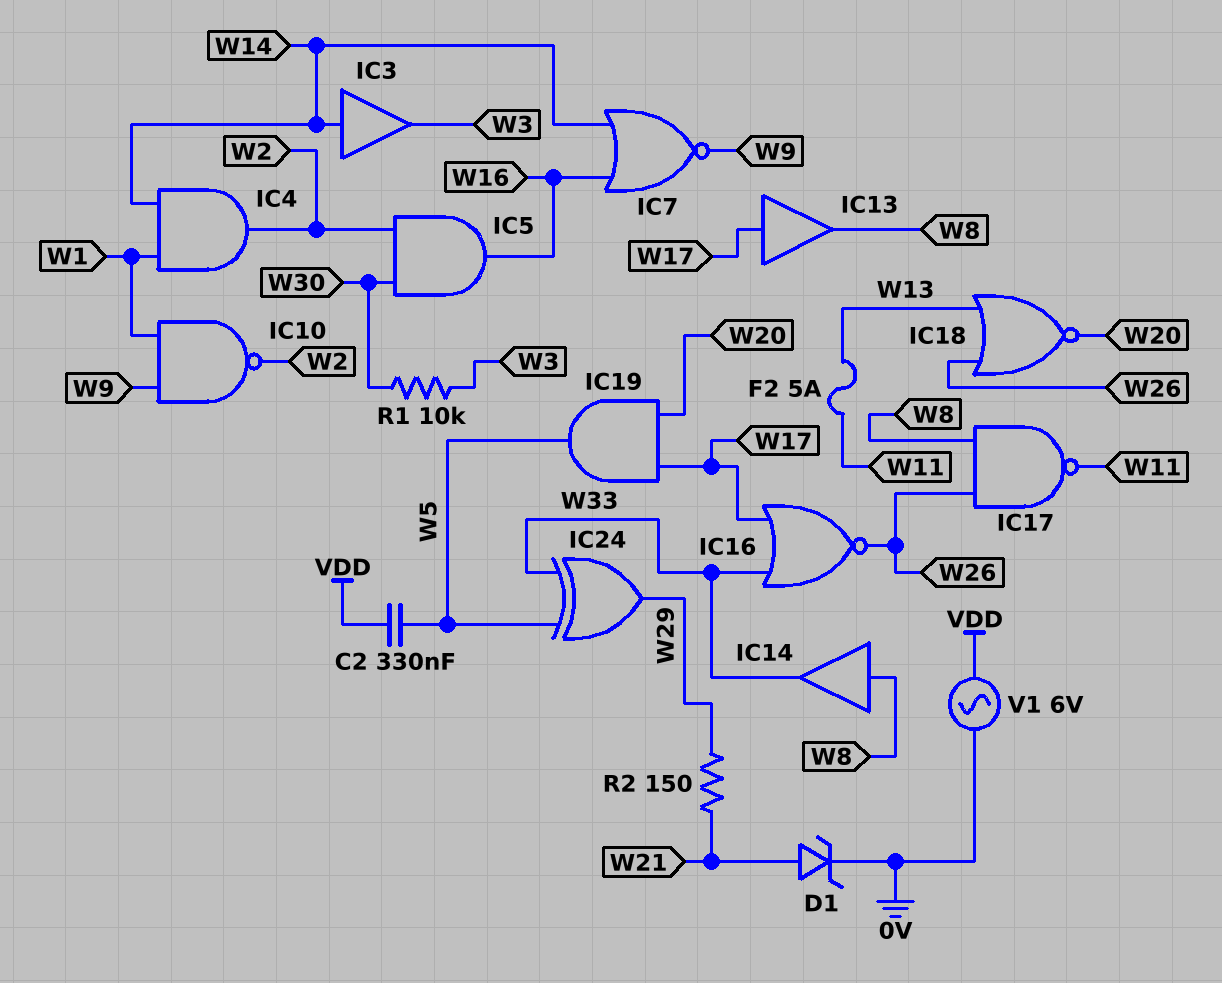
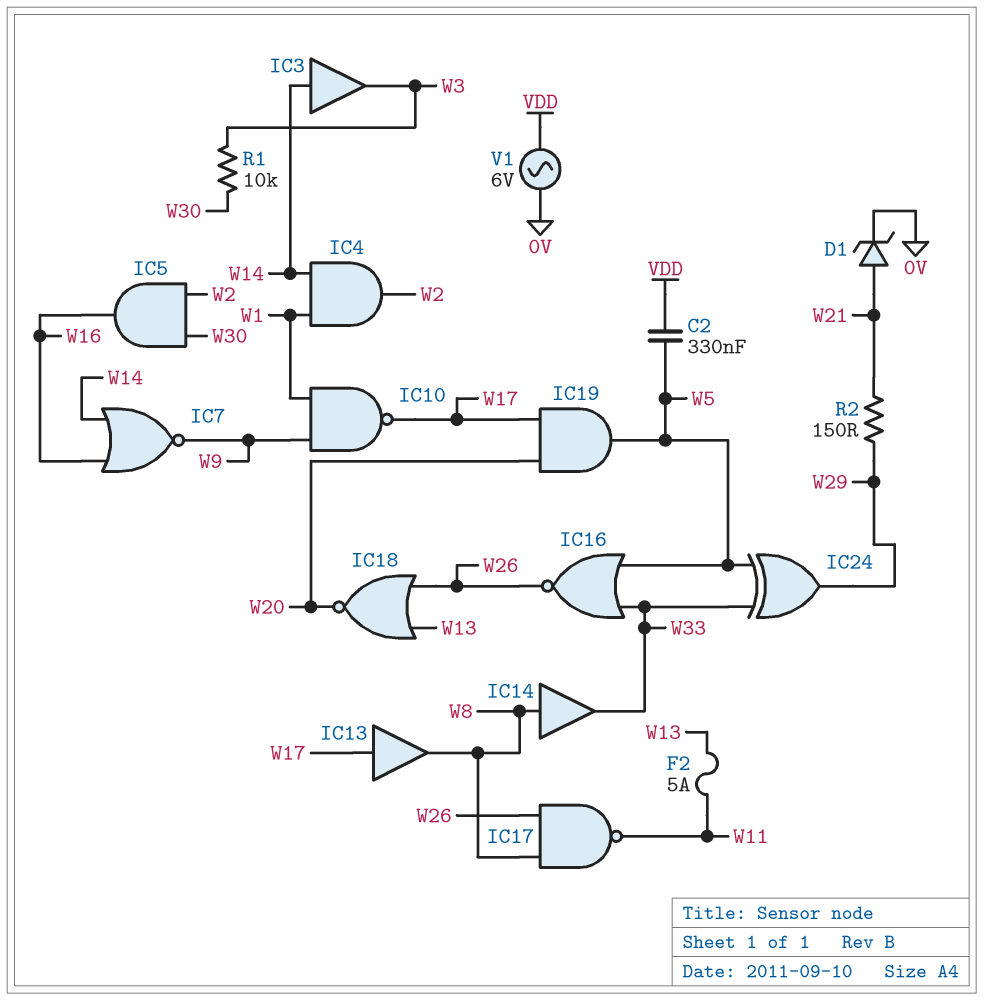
IC10: NAND (in W1, in W9, out W2) -> NAND (in W1, in W9, out W17)
IC16: NOR (in W17, in W33, out W26) -> NOR (in W5, in W33, out W26)

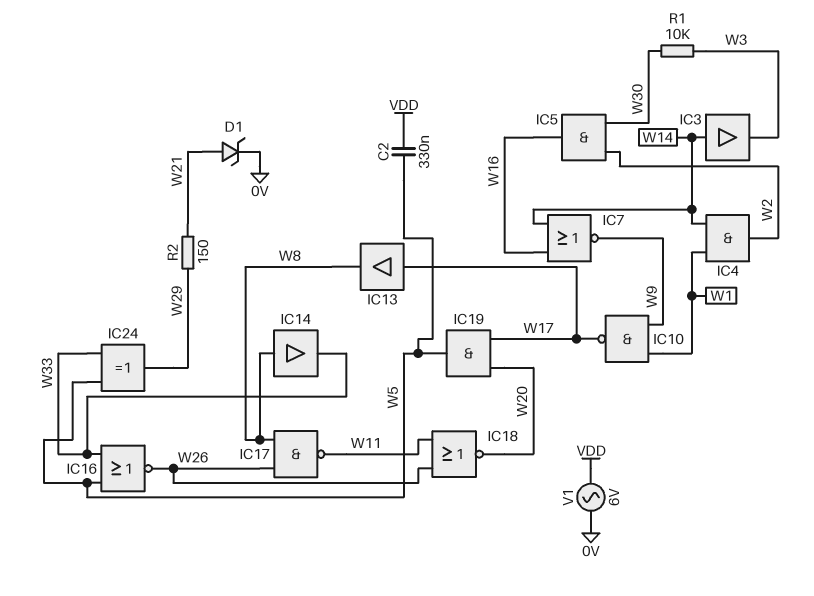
F2: 5A (W11, W13) -> none
IC18: NOR (in W13, in W26, out W20) -> NOR (in W11, in W26, out W20)

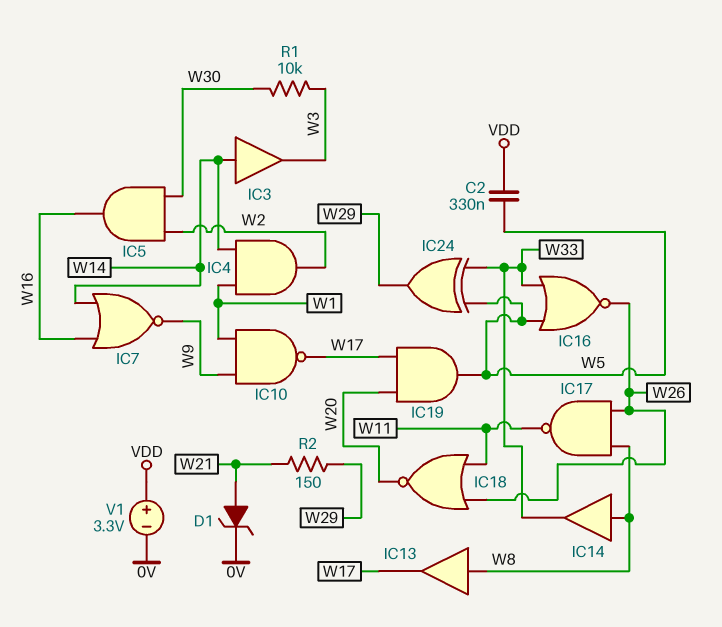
IC13: buffer (in W17, out W8) -> buffer (in W8, out W17)
V1: AC 6V (0V, VDD) -> 3.3V (plus VDD, minus 0V)

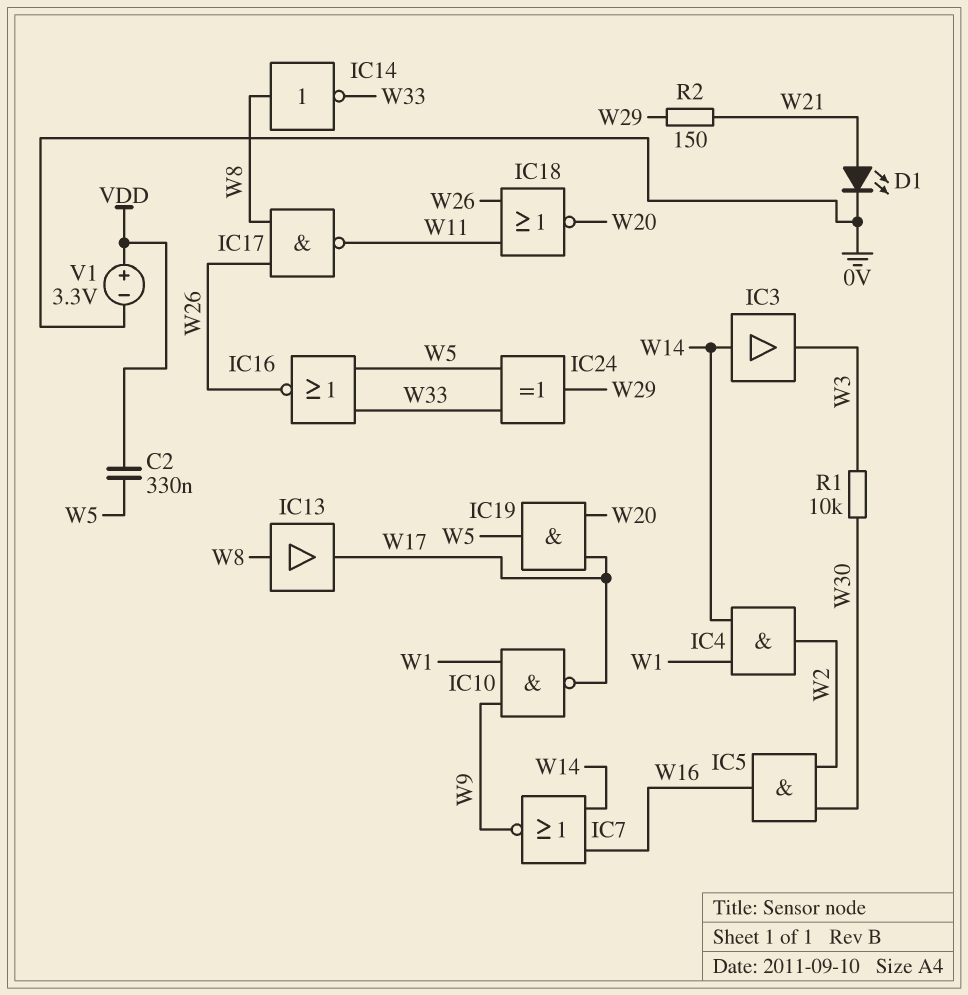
D1: zener (A W21, K 0V) -> LED (A W21, K 0V)
IC14: buffer (in W8, out W33) -> NOT (in W8, out W33)

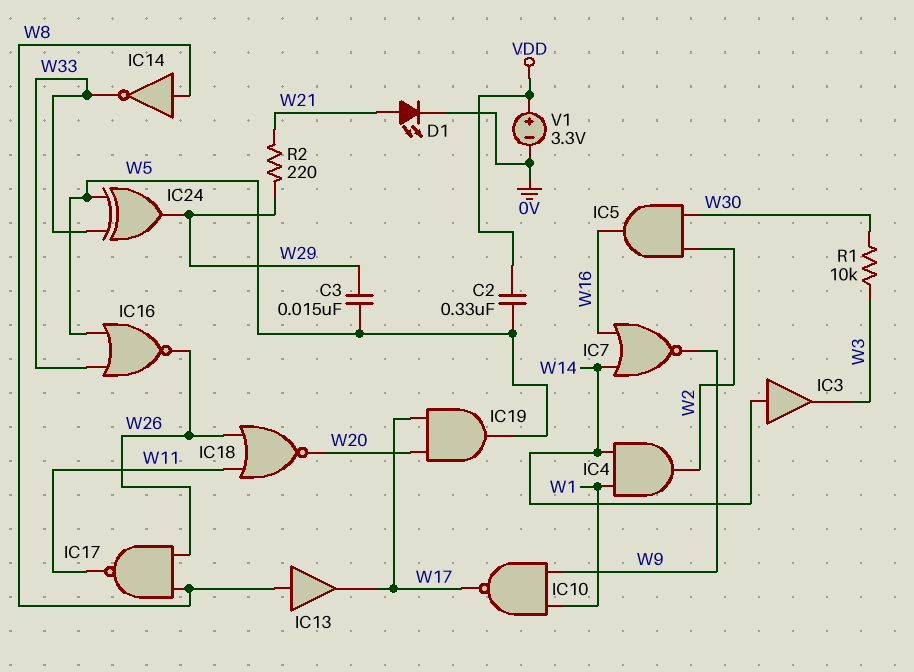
C3: none -> 15nF (W5, W29)
R2: 150 (W21, W29) -> 220 (W21, W29)

